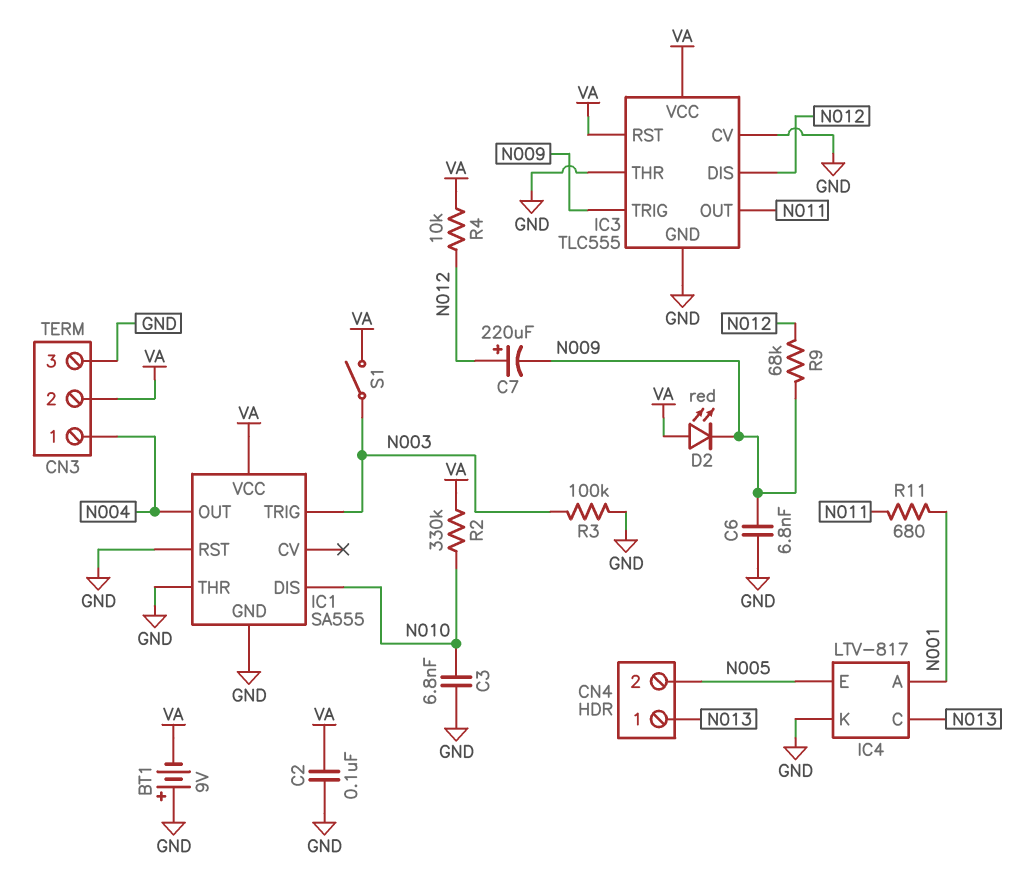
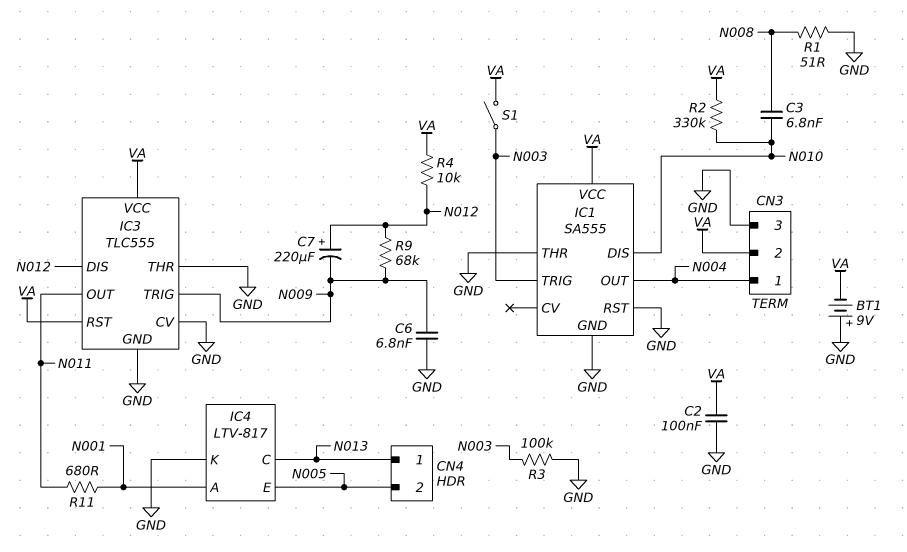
C3: 6.8nF (GND, N010) -> 6.8nF (N008, N010)
D2: LED red (A VA, K N009) -> none
R1: none -> 51 (GND, N008)

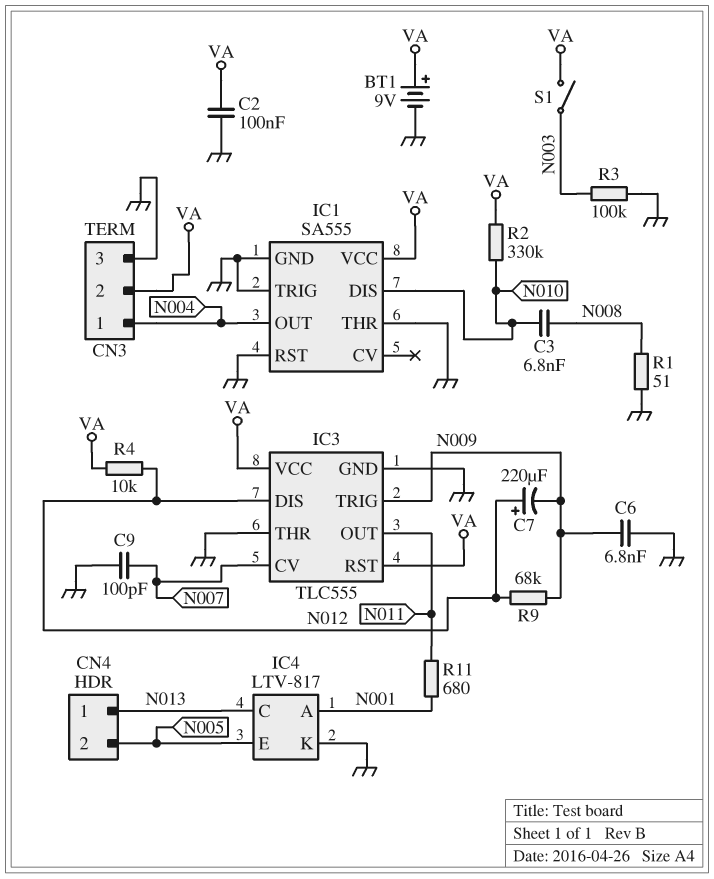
BT1: 9V (plus GND, minus VA) -> 9V (plus VA, minus GND)
C9: none -> 100pF (GND, N007)
IC1 pin TRIG: N003 -> GND
IC3 pin CV: GND -> N007

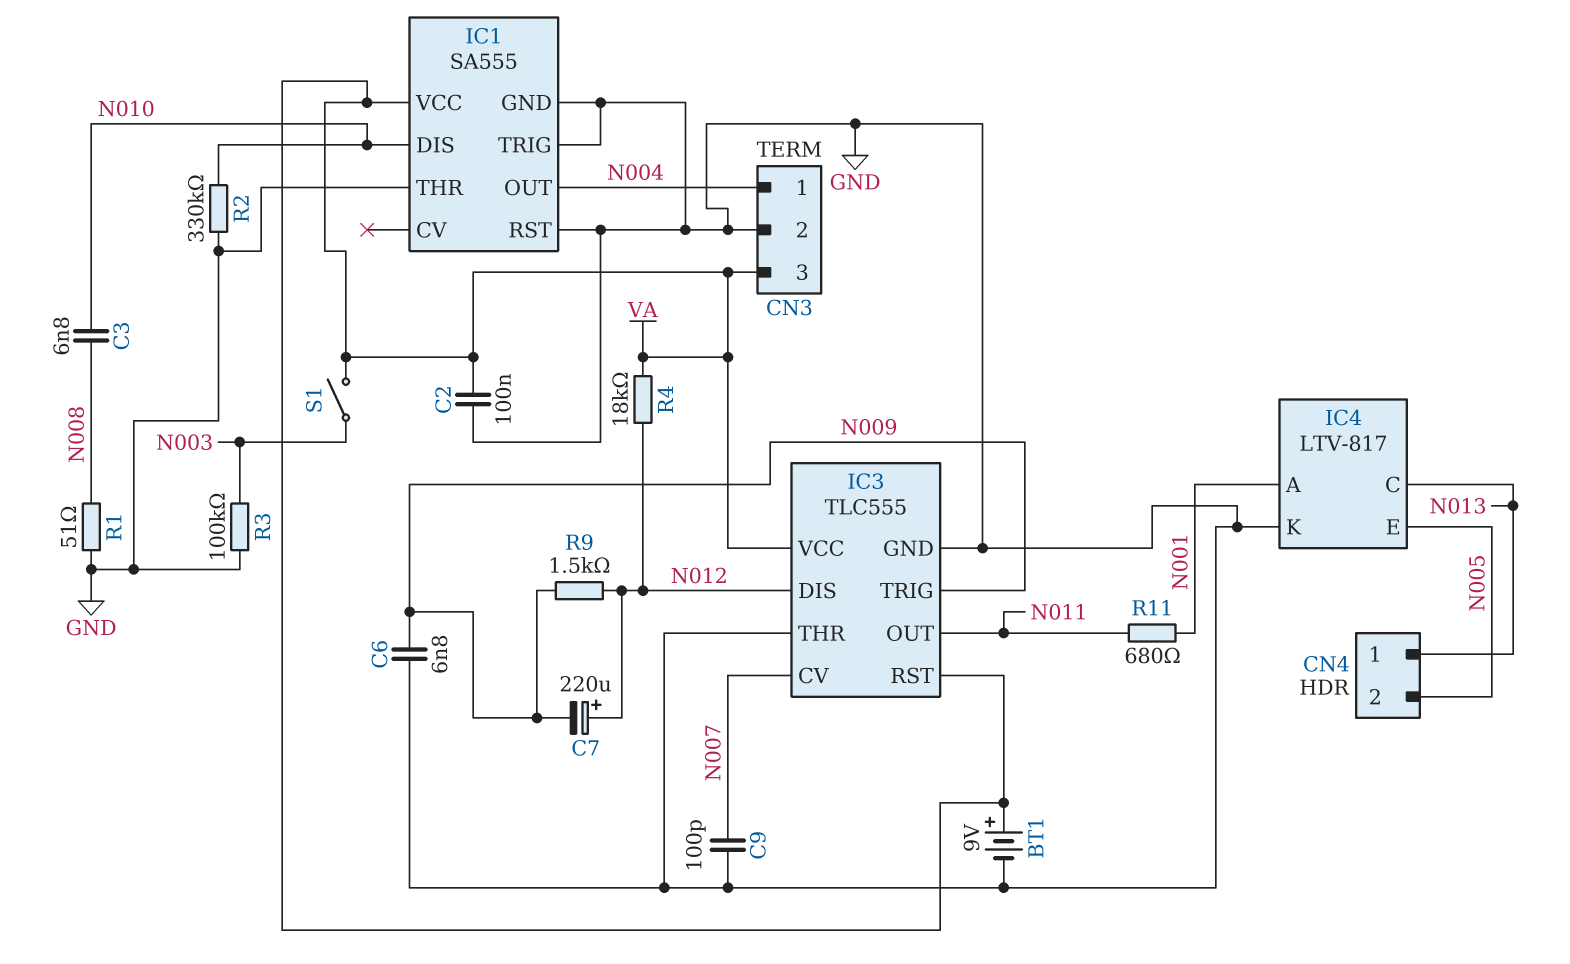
CN3 pin 2: VA -> GND
CN3 pin 3: GND -> VA
R2: 330k (N010, VA) -> 330k (GND, N010)
R4: 10k (N012, VA) -> 18k (N012, VA)
R9: 68k (N009, N012) -> 1.5k (N009, N012)

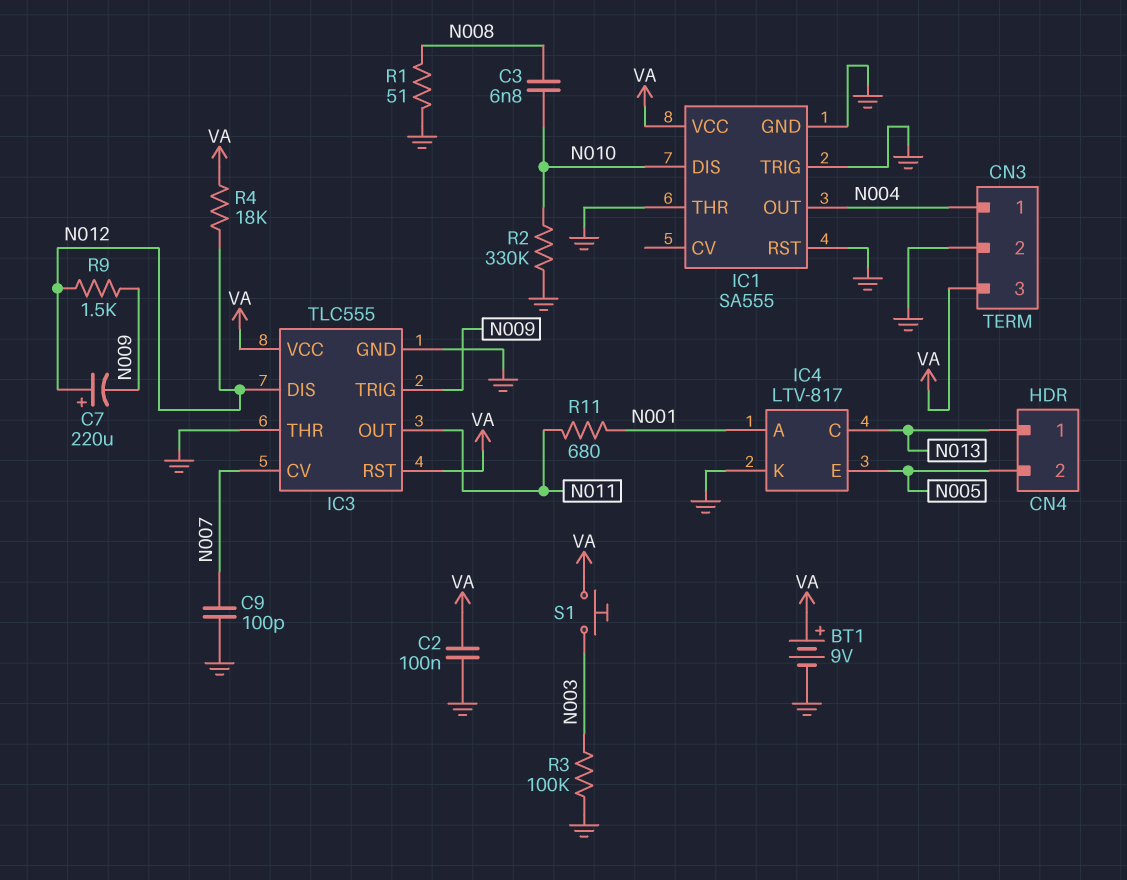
C6: 6.8nF (GND, N009) -> none
S1: switch (N003, VA) -> button (N003, VA)

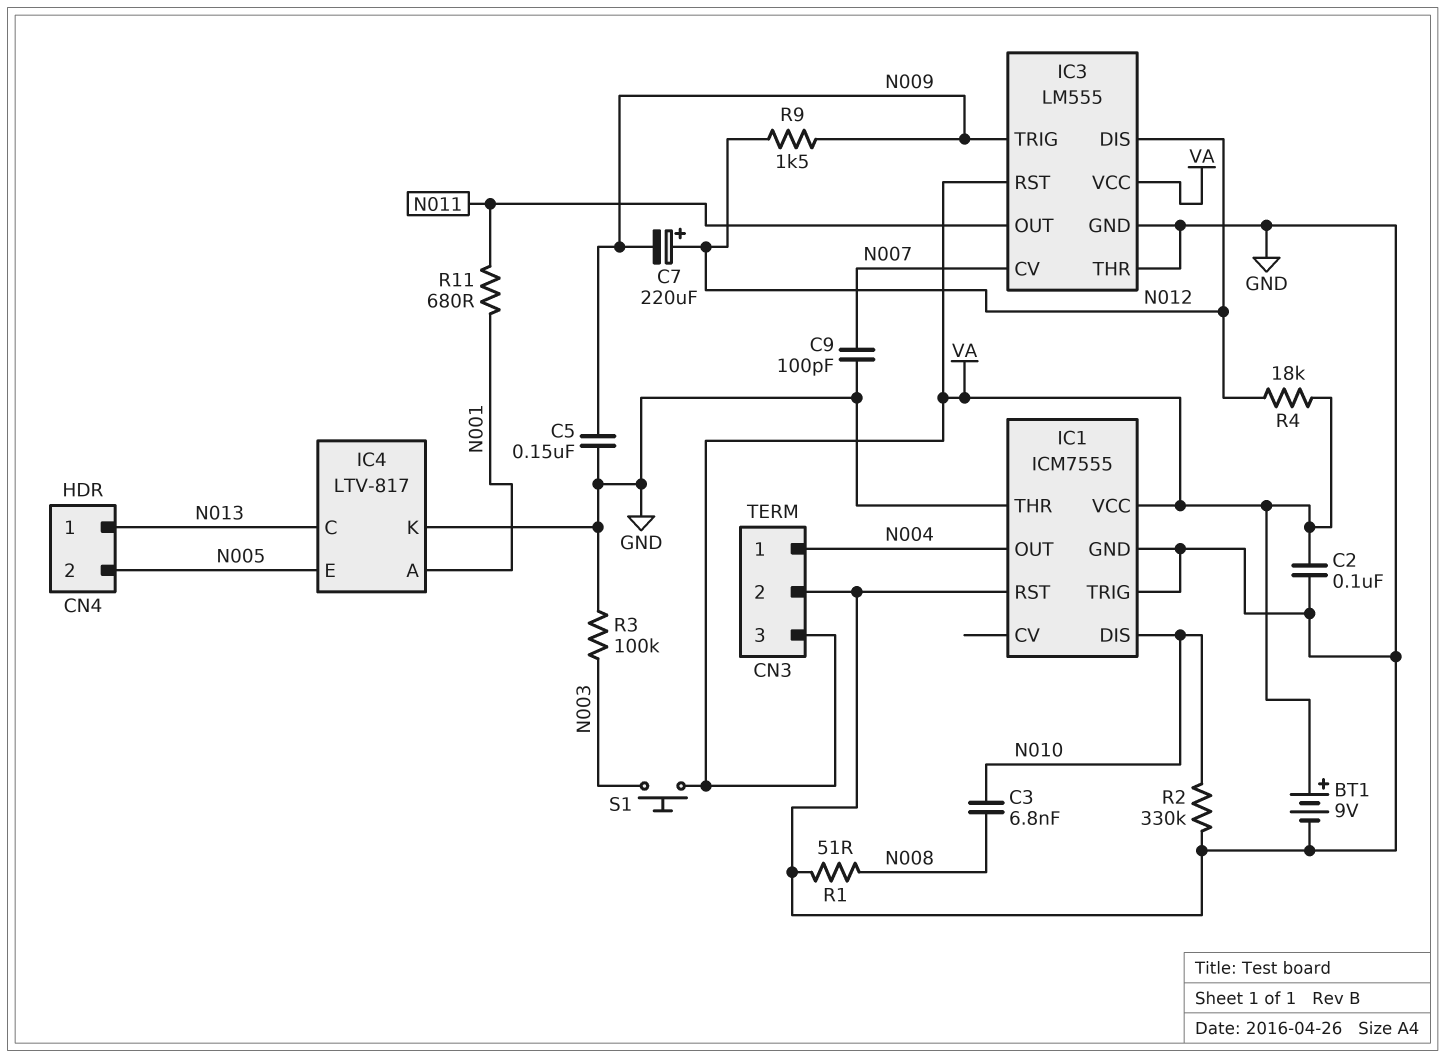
C5: none -> 150nF (GND, N009)
IC1: SA555 -> ICM7555
IC3: TLC555 -> LM555

